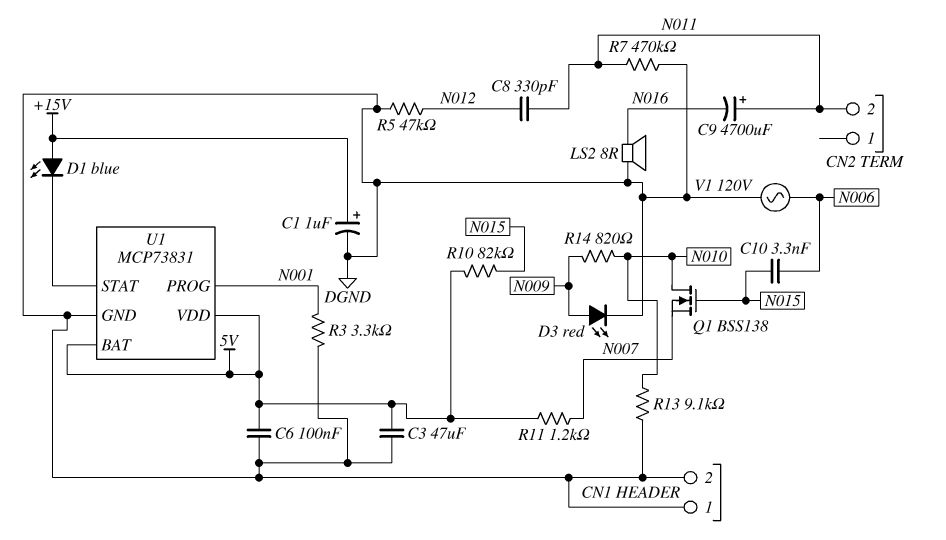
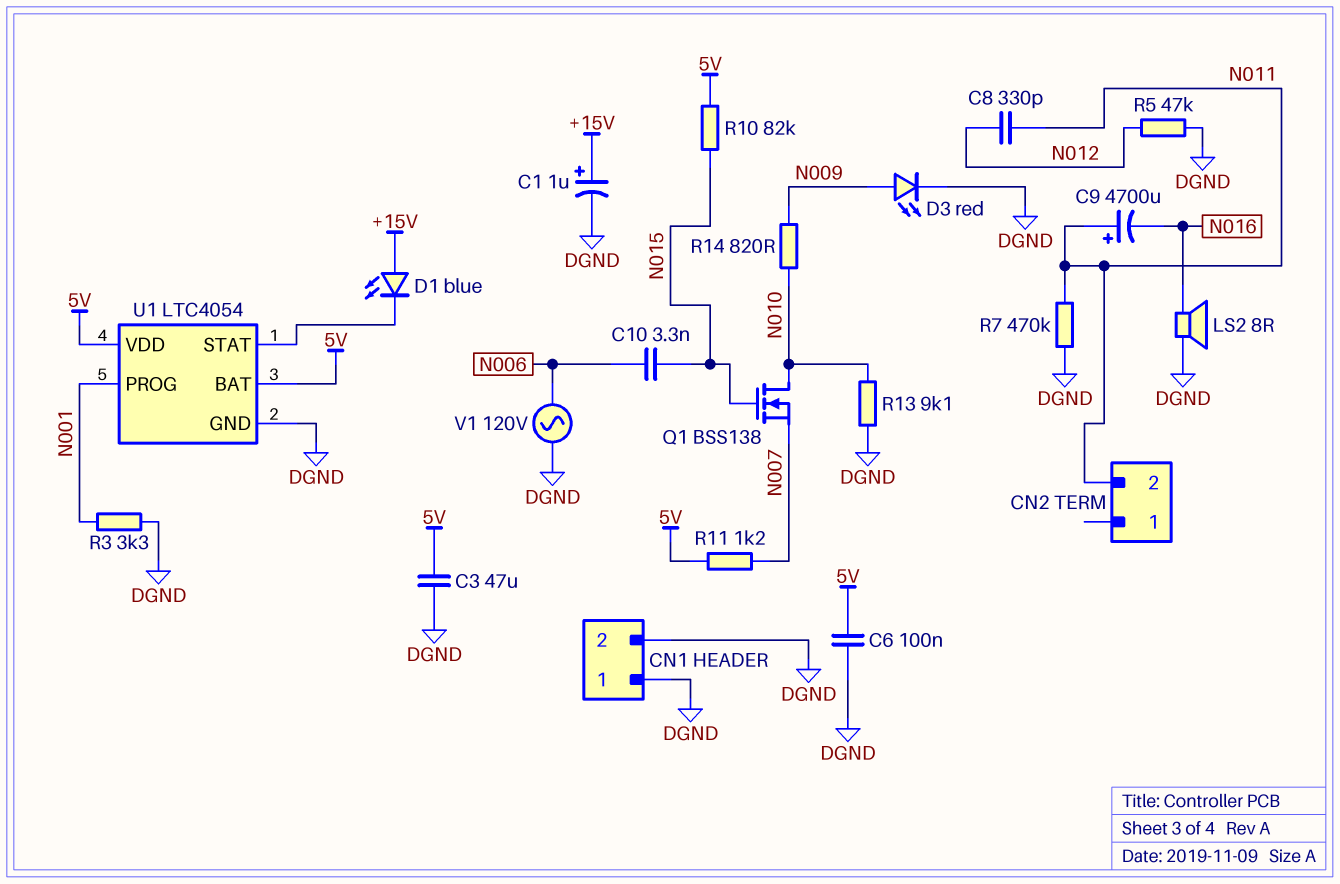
U1: MCP73831 -> LTC4054

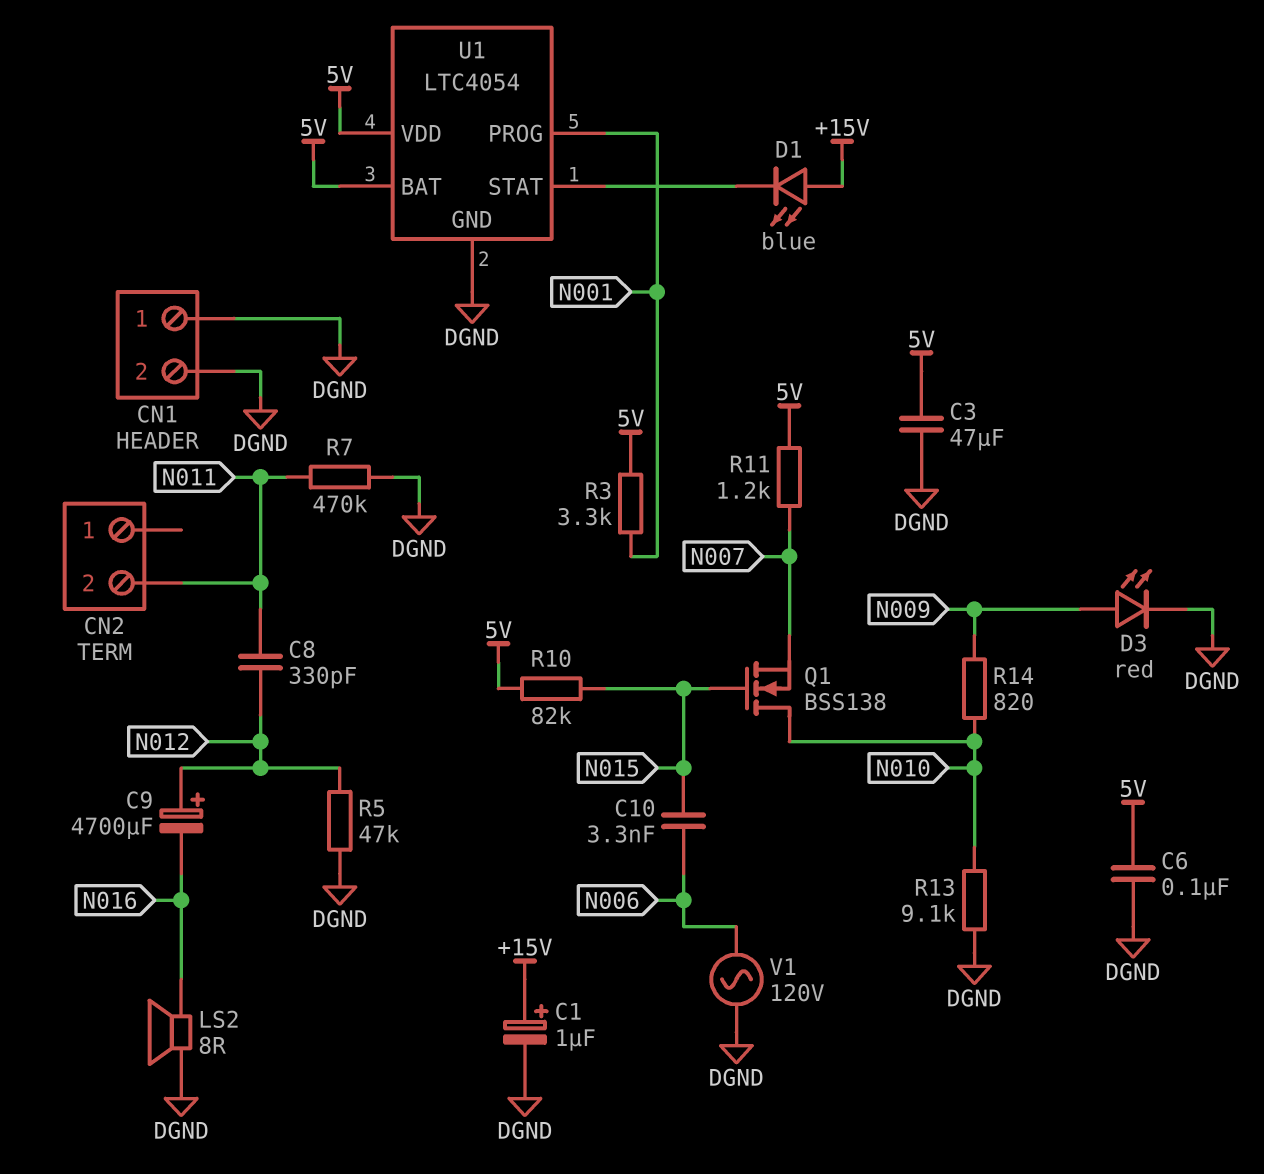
C9: 4700uF (plus N011, minus N016) -> 4700uF (plus N012, minus N016)
R3: 3.3k (DGND, N001) -> 3.3k (5V, N001)

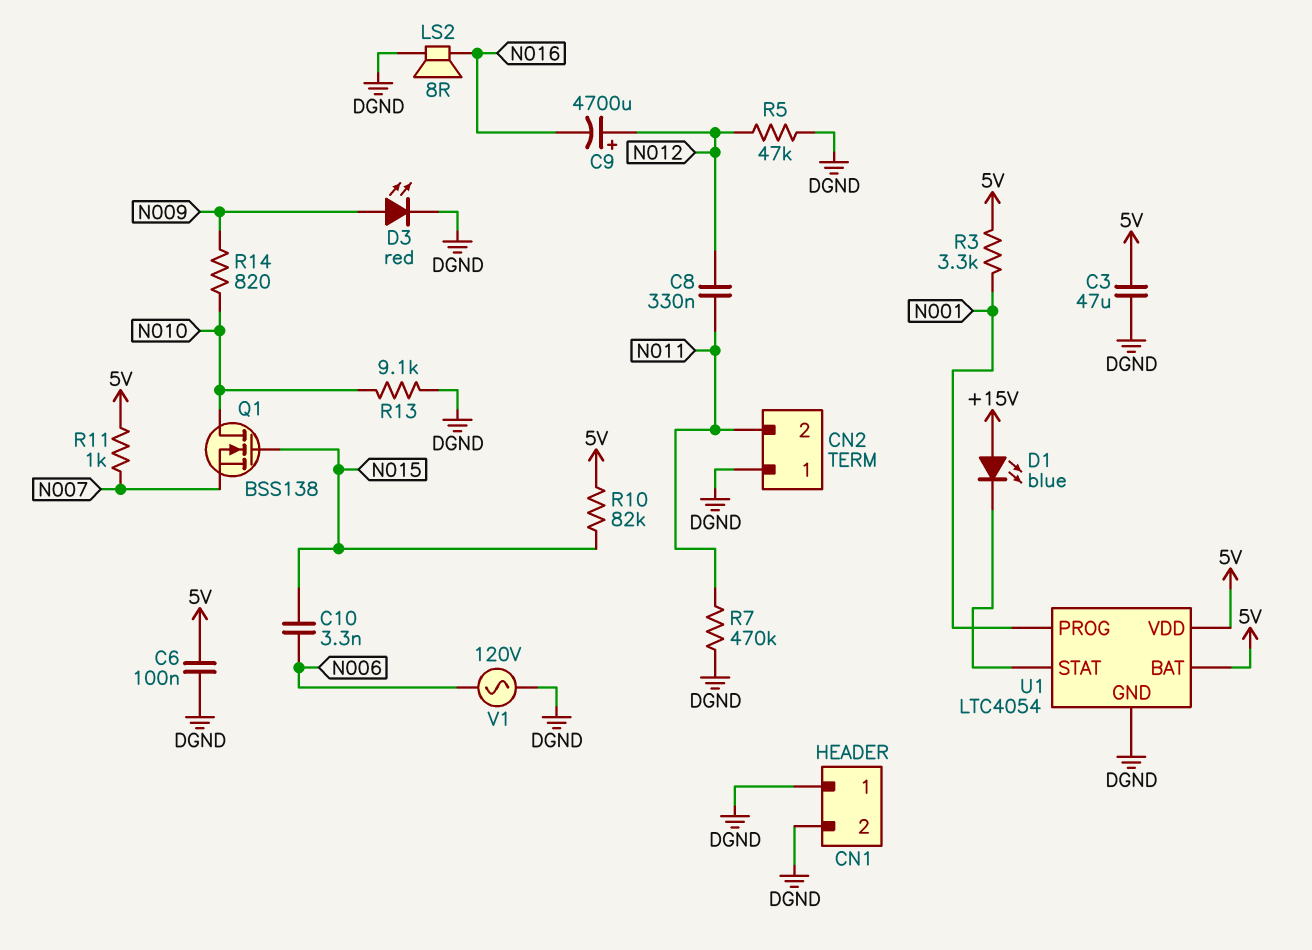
C1: 1uF (plus +15V, minus DGND) -> none
C8: 330pF (N011, N012) -> 330nF (N011, N012)
CN2 pin 1: none -> DGND
R11: 1.2k (5V, N007) -> 1k (5V, N007)

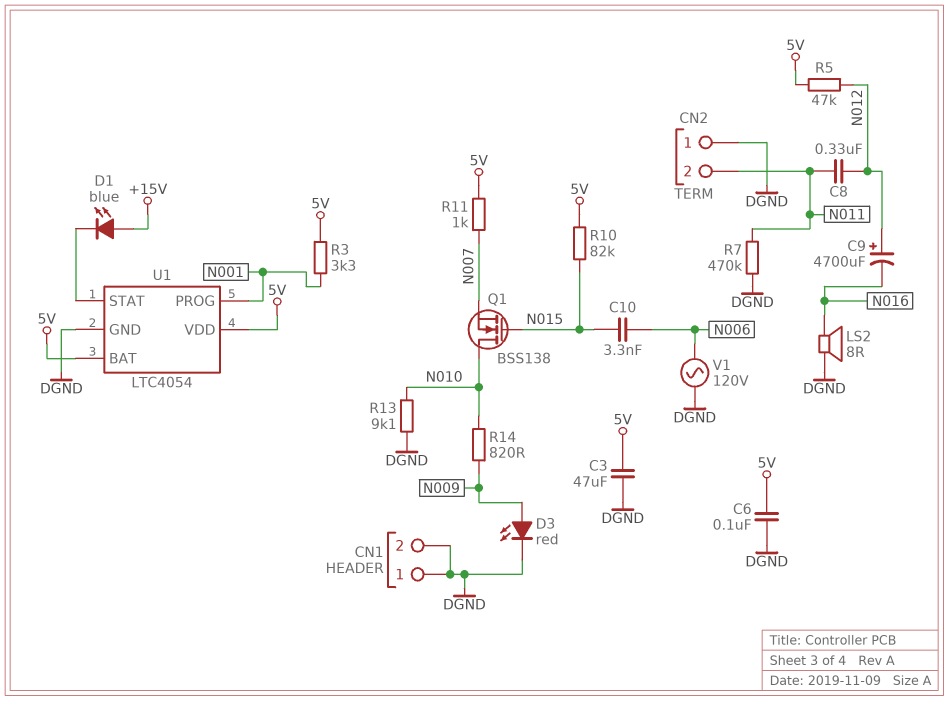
R5: 47k (DGND, N012) -> 47k (5V, N012)

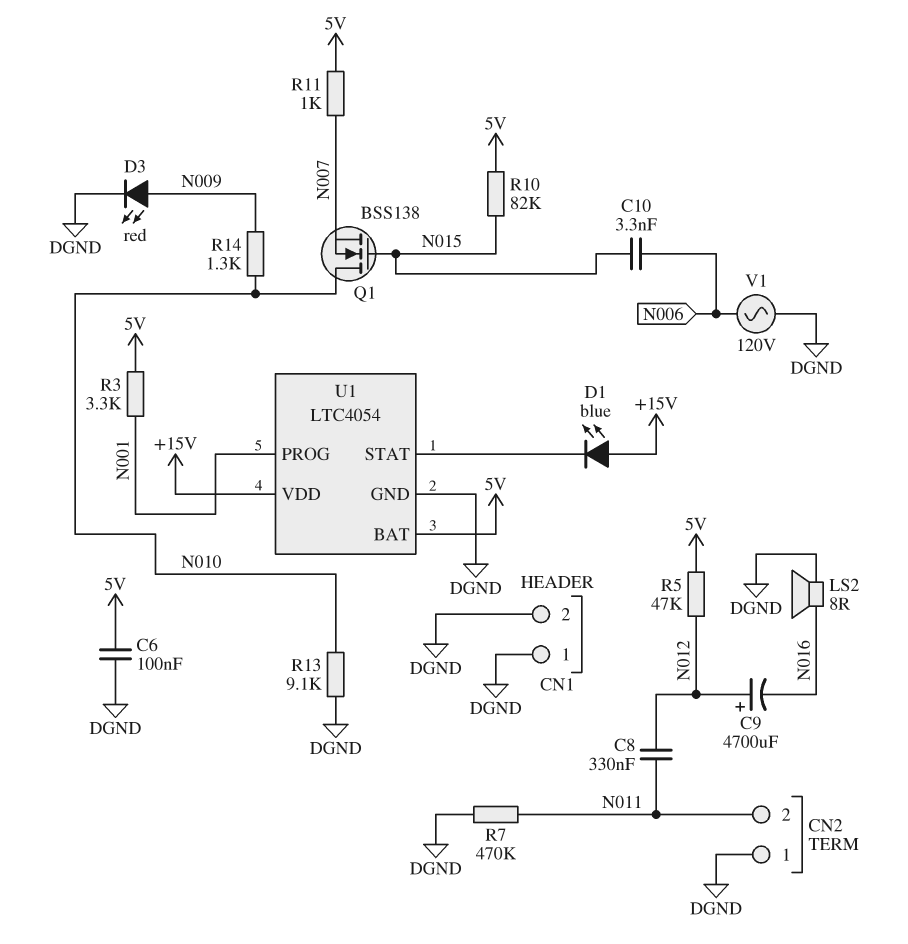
C3: 47uF (5V, DGND) -> none
R14: 820 (N009, N010) -> 1.3k (N009, N010)
U1 pin VDD: 5V -> +15V

